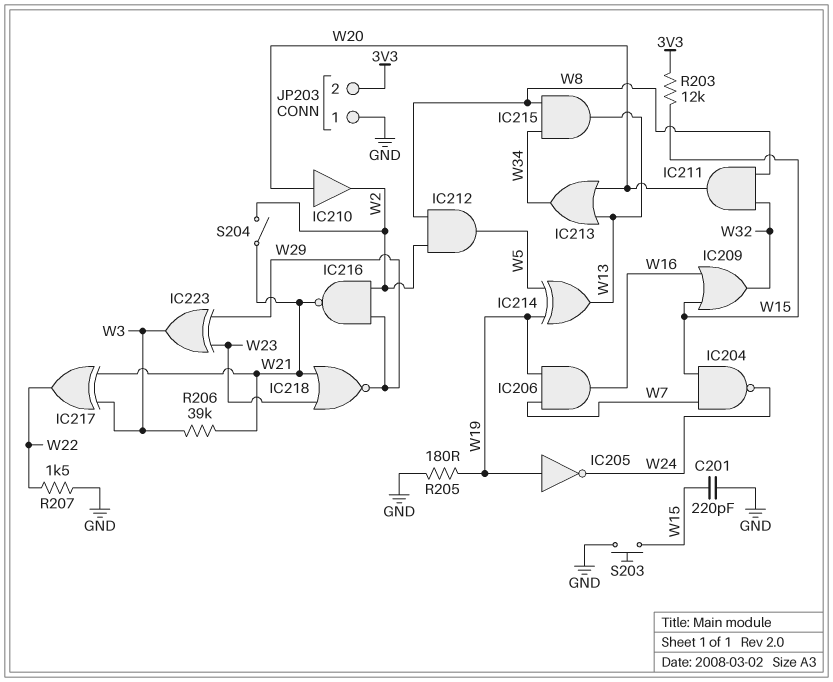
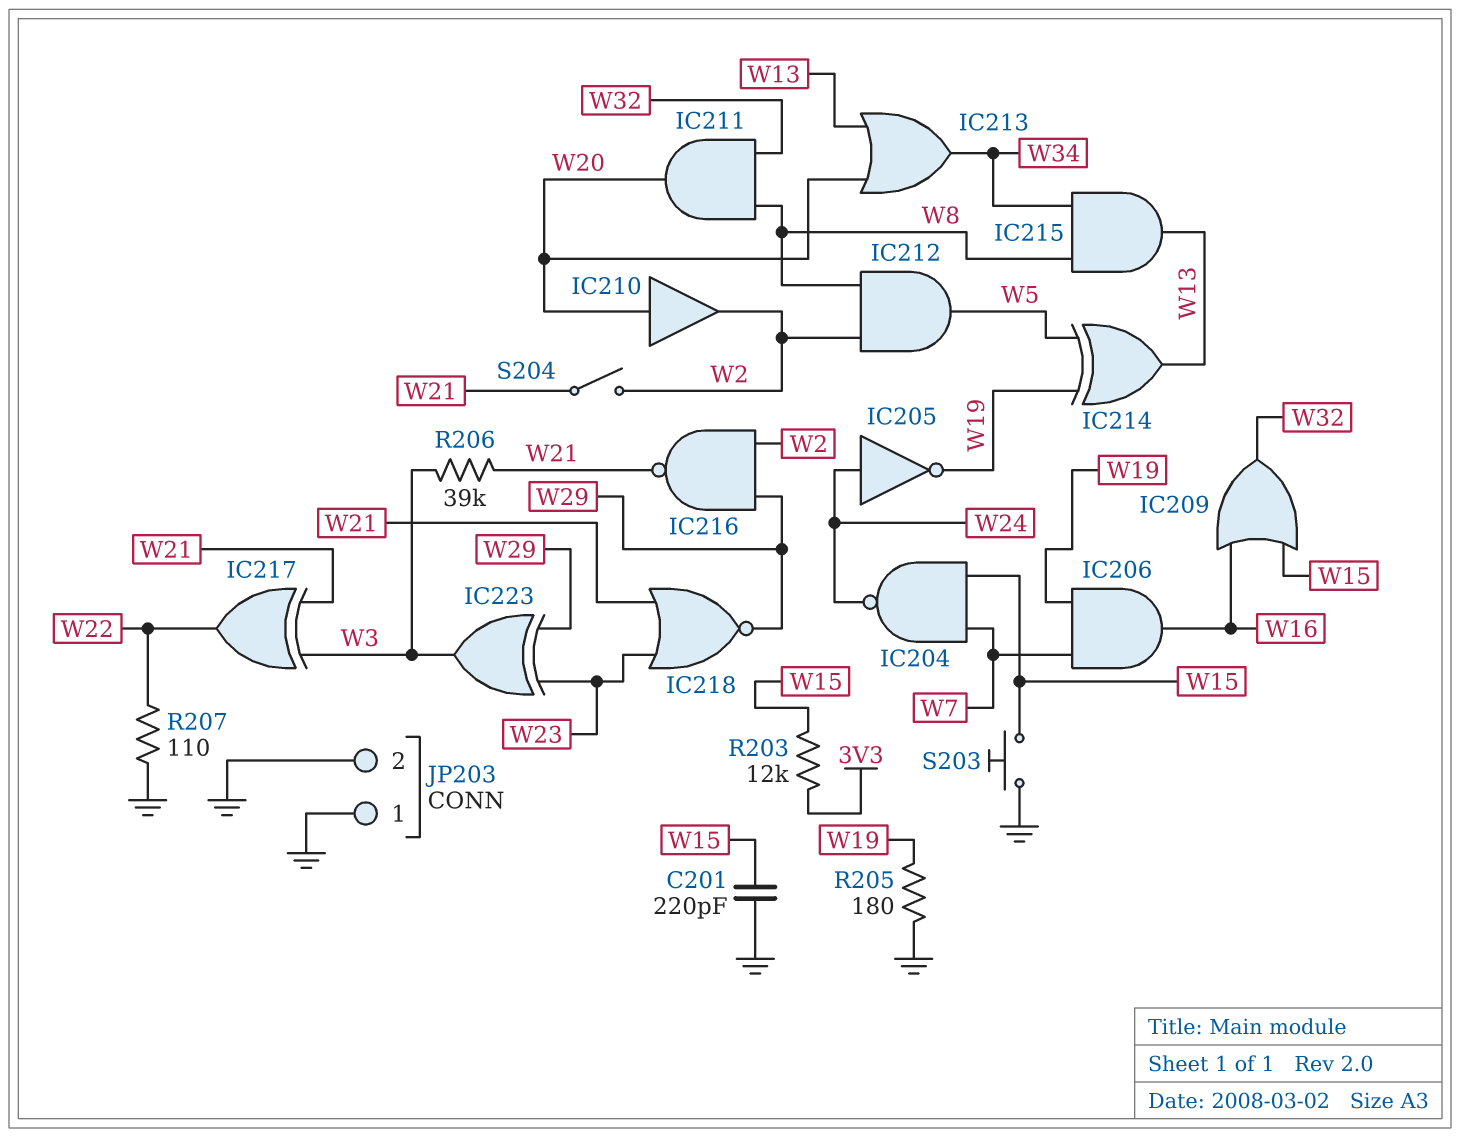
IC205: NOT (in W19, out W24) -> NOT (in W24, out W19)
JP203 pin 2: 3V3 -> GND
R207: 1.5k (GND, W22) -> 110 (GND, W22)

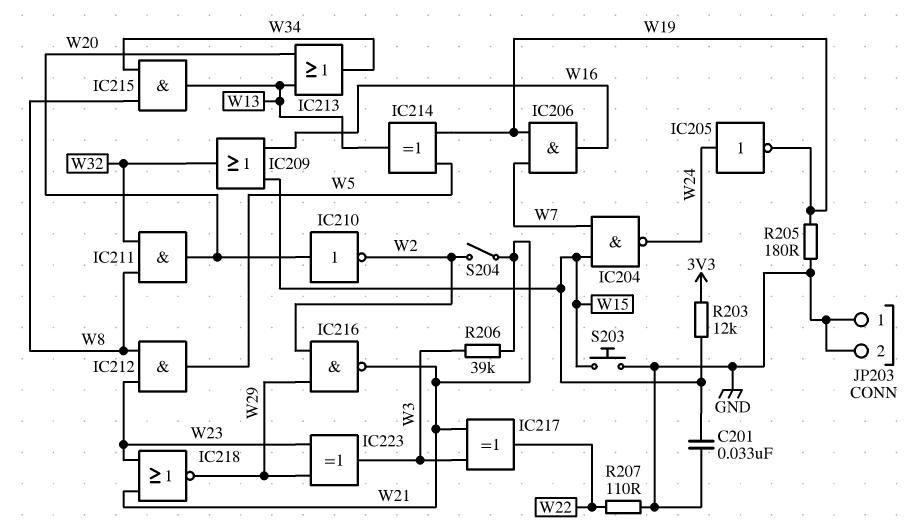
C201: 220pF (GND, W15) -> 33nF (GND, W15)
IC210: buffer (in W20, out W2) -> NOT (in W20, out W2)
IC212: AND (in W2, in W8, out W5) -> AND (in W8, in W23, out W5)

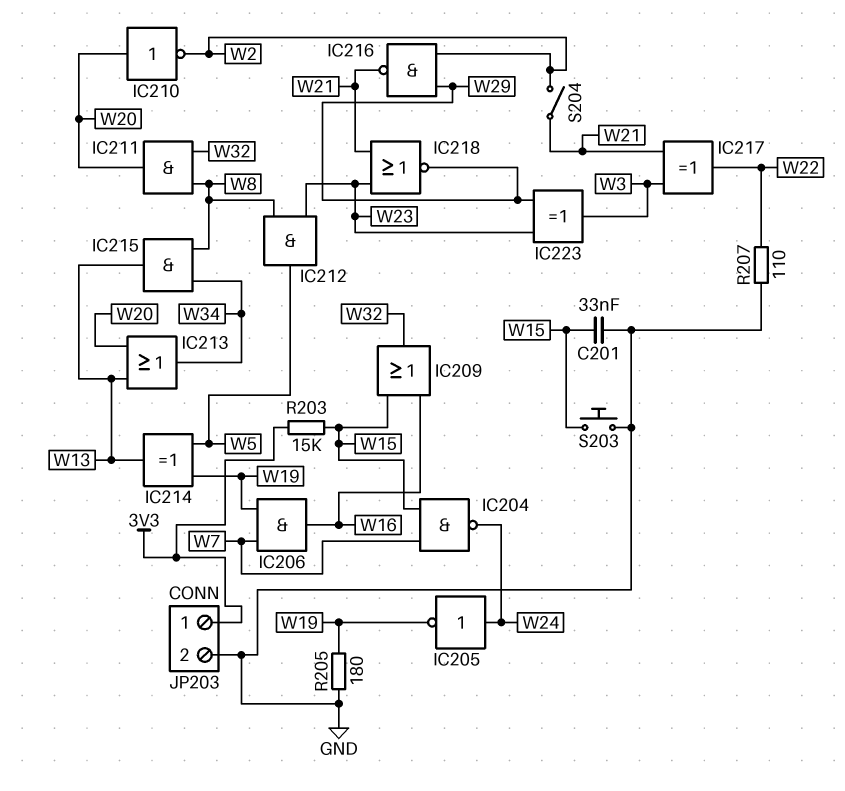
JP203 pin 1: GND -> 3V3
R203: 12k (3V3, W15) -> 15k (3V3, W15)
R206: 39k (W3, W21) -> none

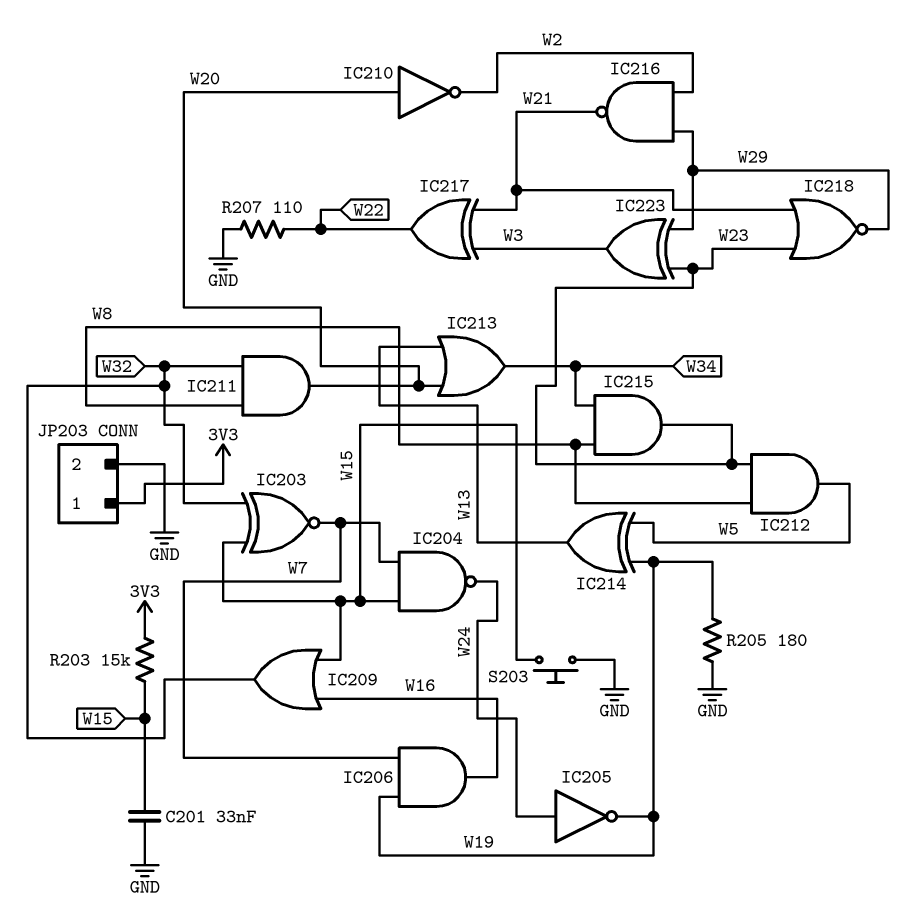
IC203: none -> XNOR (in W15, in W32, out W7)
IC215: AND (in W8, in W34, out W13) -> AND (in W8, in W34, out W23)
S204: switch (W2, W21) -> none

